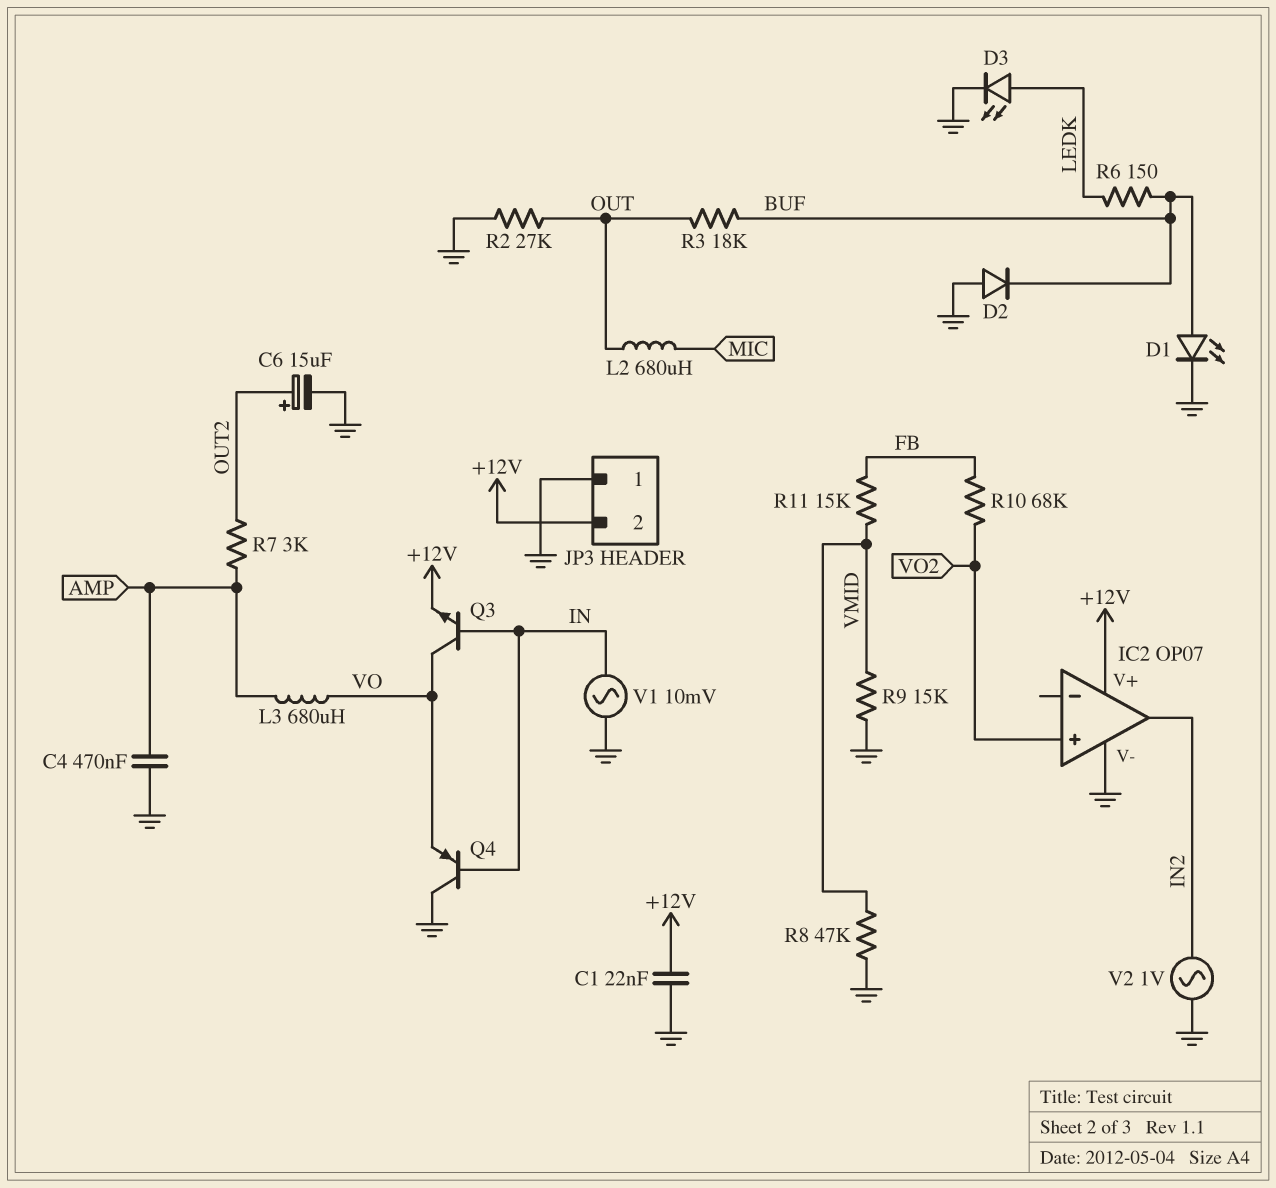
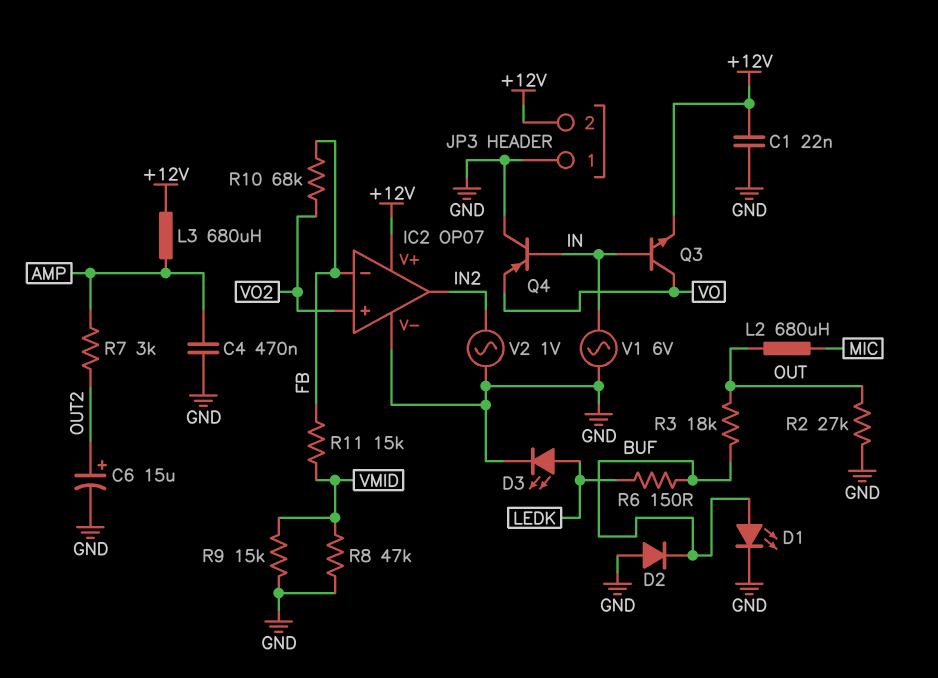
IC2 pin in-: none -> FB
L3: 680uH (AMP, VO) -> 680uH (+12V, AMP)
V1: AC 10mV (GND, IN) -> AC 6V (GND, IN)

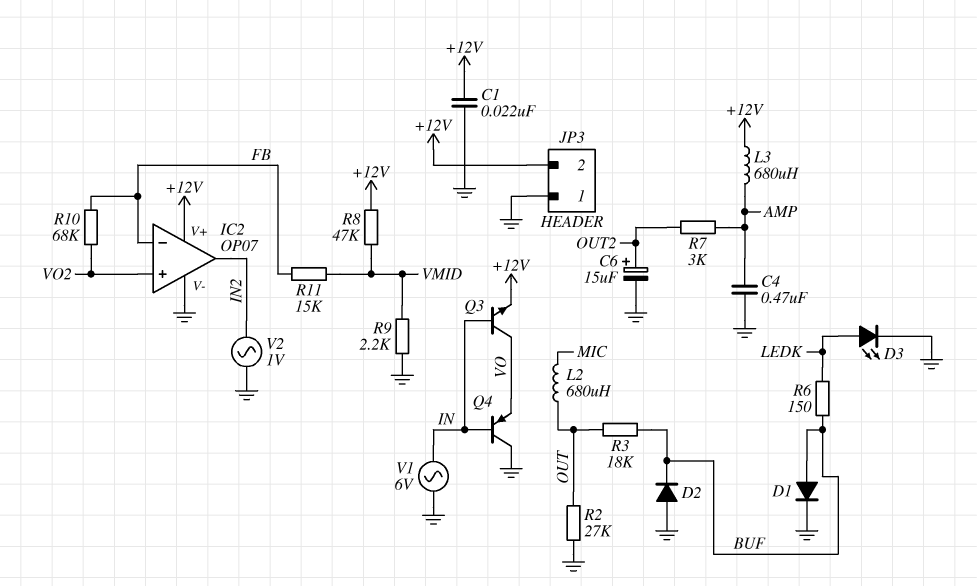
D1: LED (A BUF, K GND) -> diode (A BUF, K GND)
R8: 47k (GND, VMID) -> 47k (+12V, VMID)
R9: 15k (GND, VMID) -> 2.2k (GND, VMID)

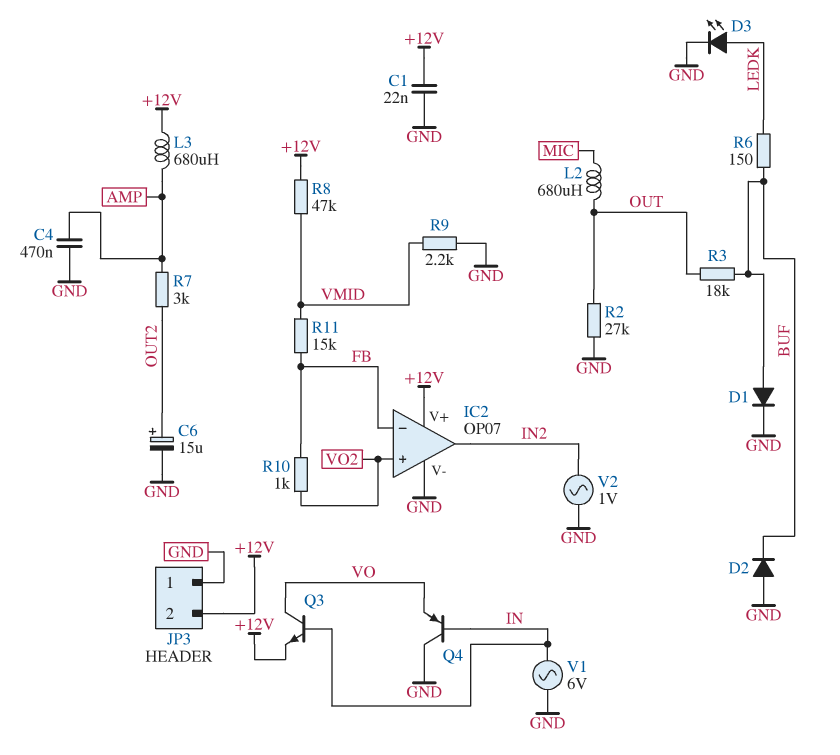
R10: 68k (FB, VO2) -> 1k (FB, VO2)

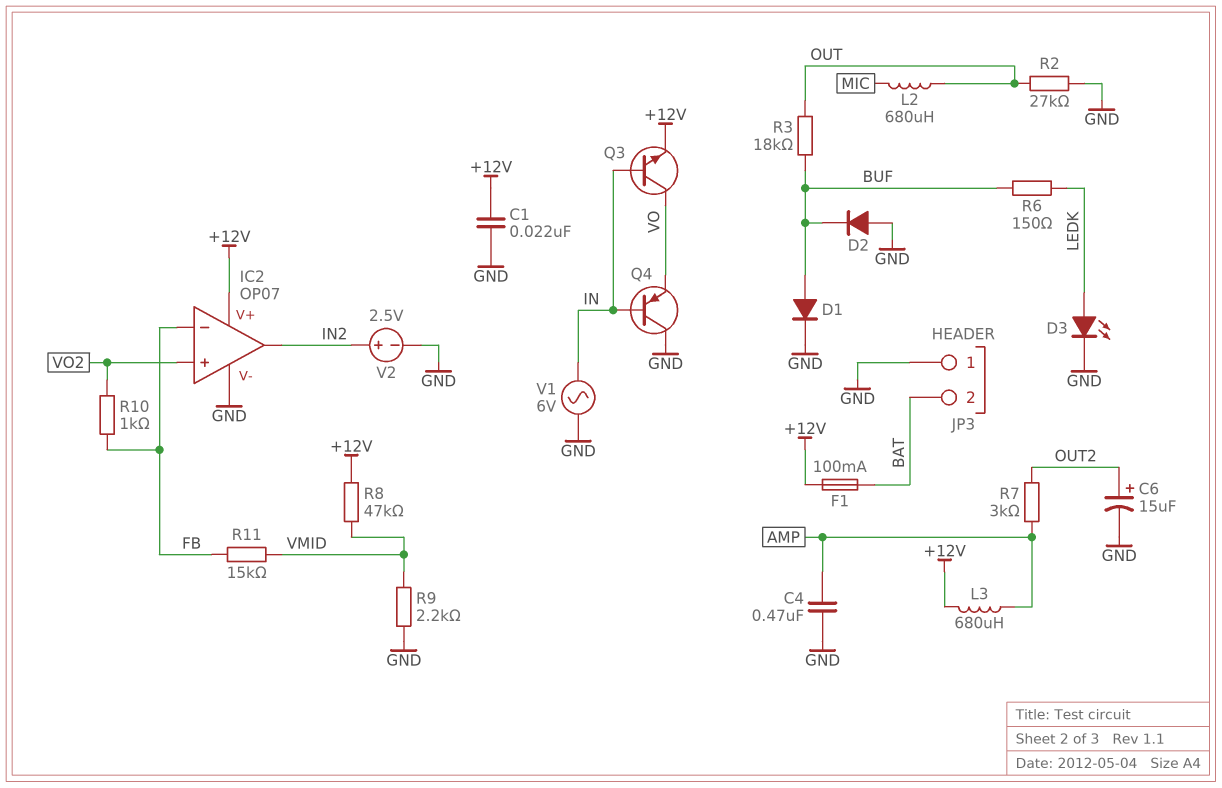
F1: none -> 100mA (+12V, BAT)
JP3 pin 2: +12V -> BAT
V2: AC 1V (GND, IN2) -> 2.5V (plus IN2, minus GND)

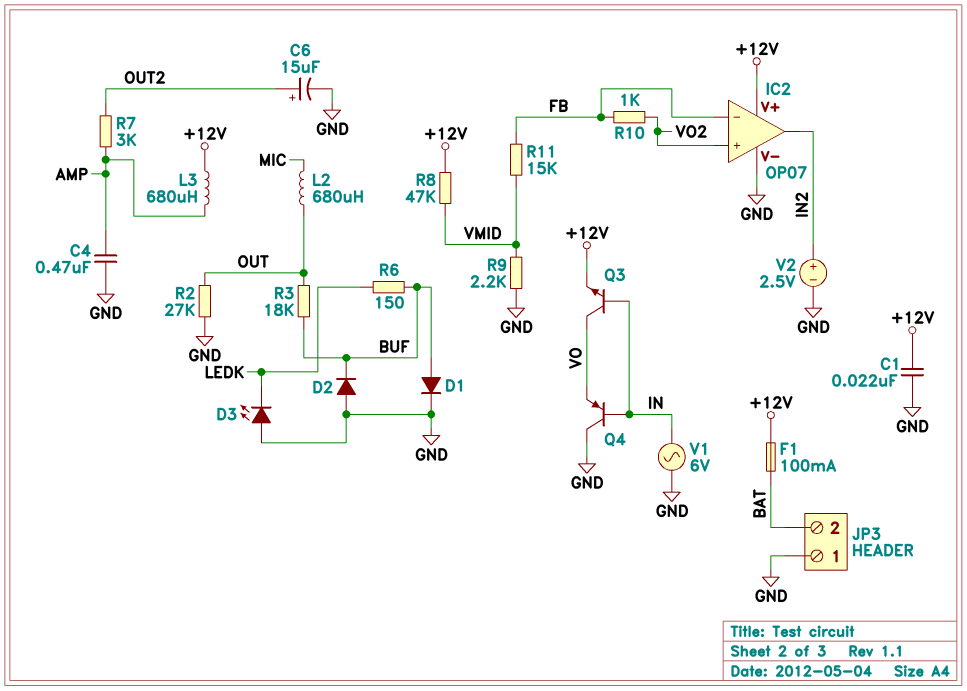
D3: LED (A LEDK, K GND) -> LED (A GND, K LEDK)

